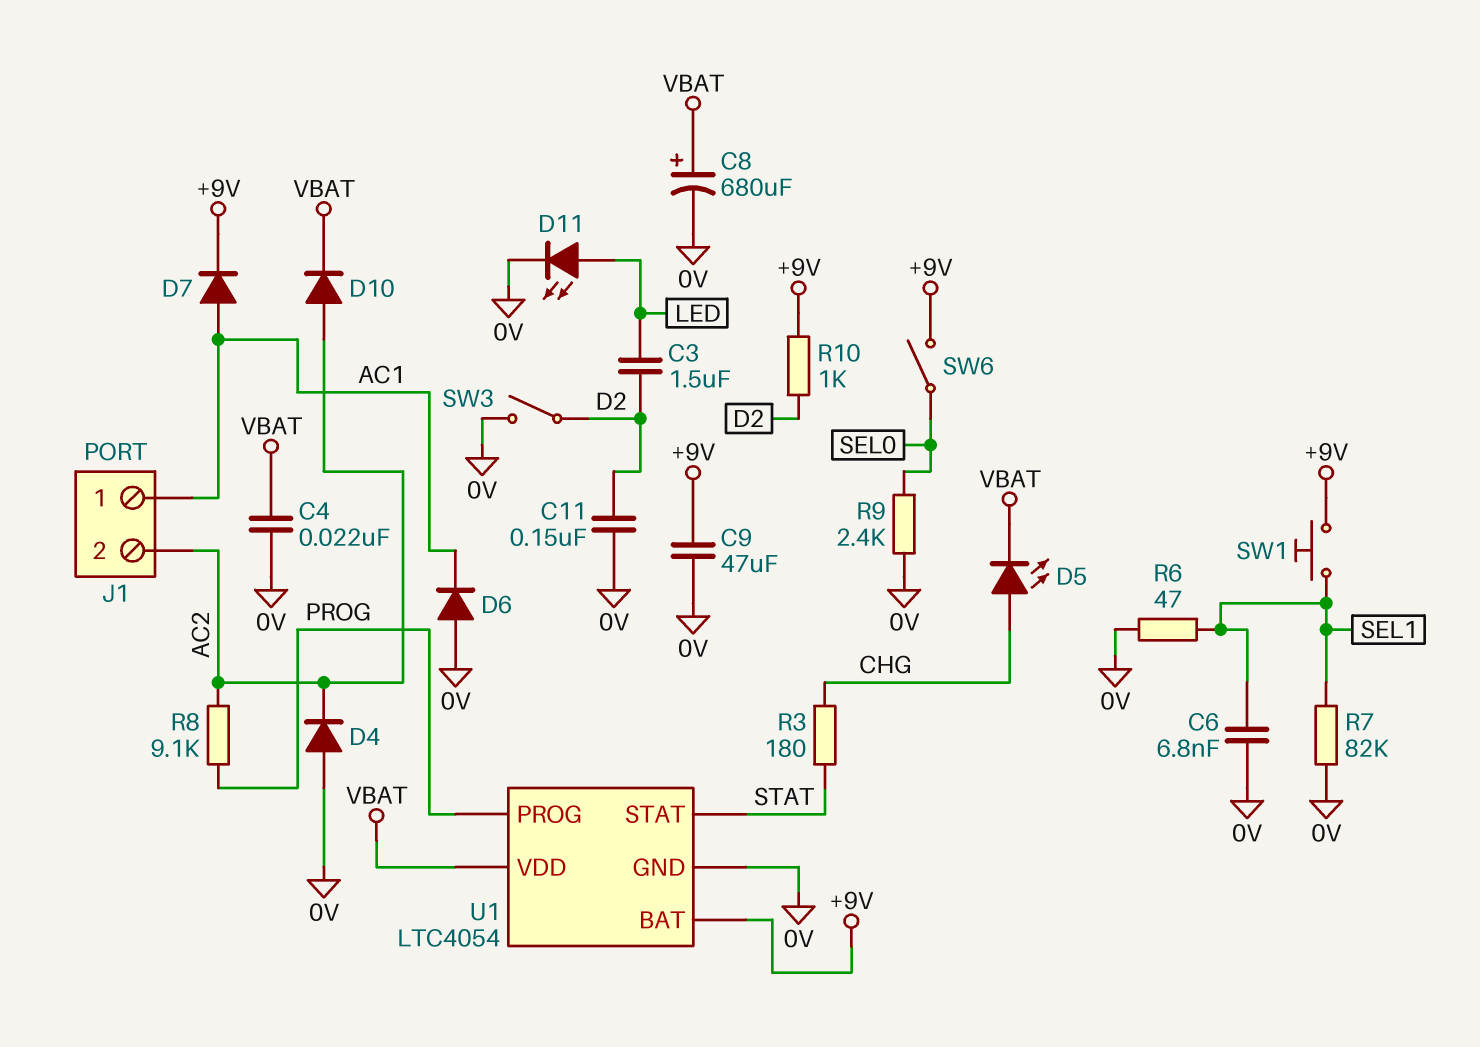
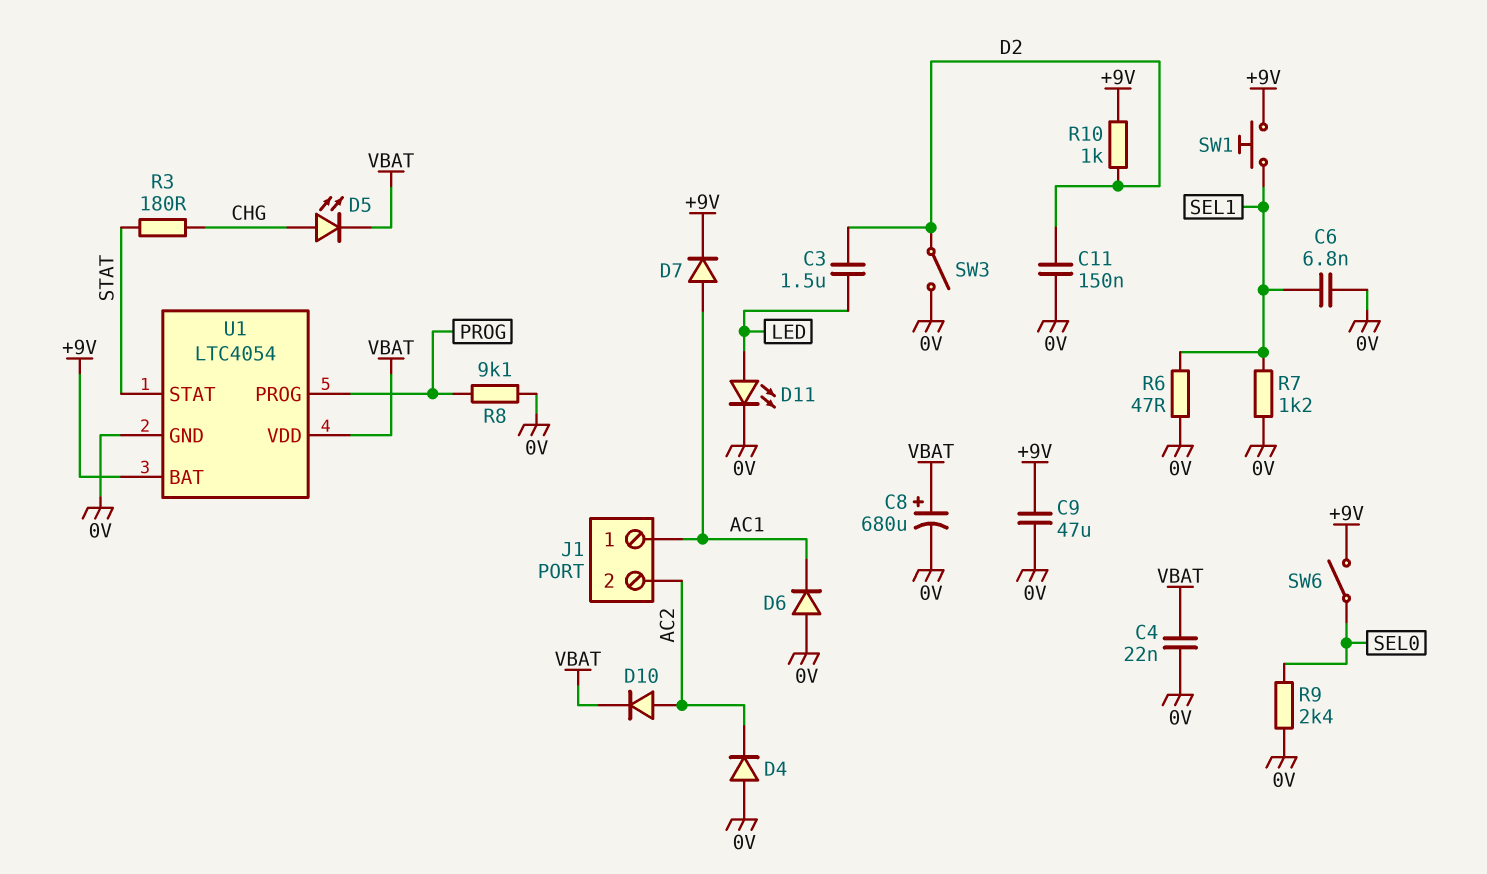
R7: 82k (0V, SEL1) -> 1.2k (0V, SEL1)
R8: 9.1k (AC2, PROG) -> 9.1k (0V, PROG)

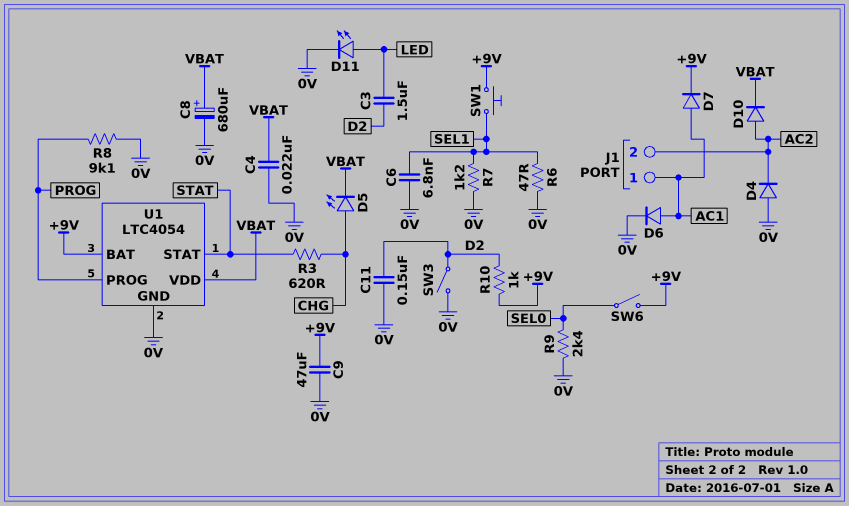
D6: diode (A 0V, K AC1) -> diode (A AC1, K 0V)
R3: 180 (CHG, STAT) -> 620 (CHG, STAT)

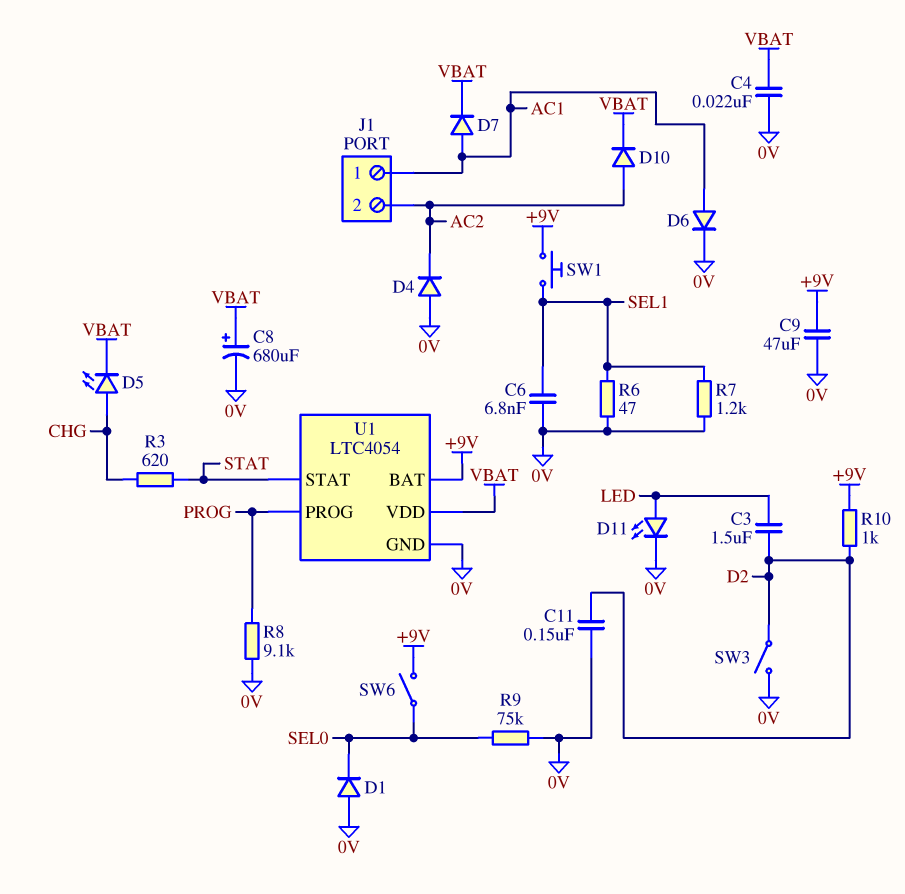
D1: none -> diode (A 0V, K SEL0)
D7: diode (A AC1, K +9V) -> diode (A AC1, K VBAT)
R9: 2.4k (0V, SEL0) -> 75k (0V, SEL0)

